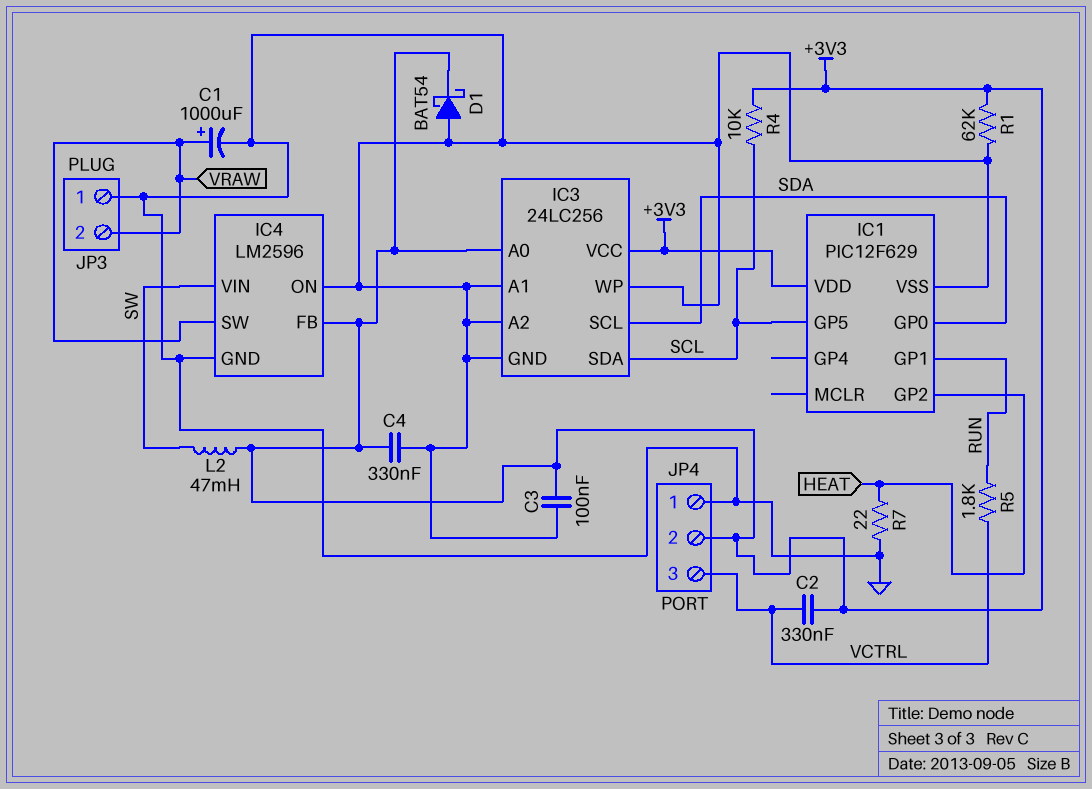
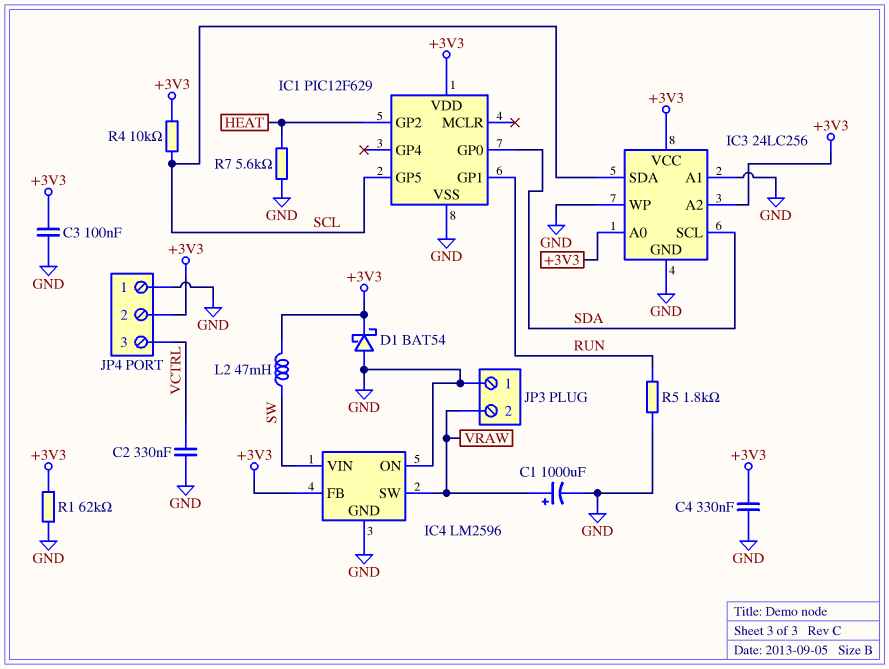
C2: 330nF (+3V3, VCTRL) -> 330nF (GND, VCTRL)
IC3 pin A2: GND -> +3V3
R5: 1.8k (RUN, VCTRL) -> 1.8k (GND, RUN)
R7: 22 (GND, HEAT) -> 5.6k (GND, HEAT)

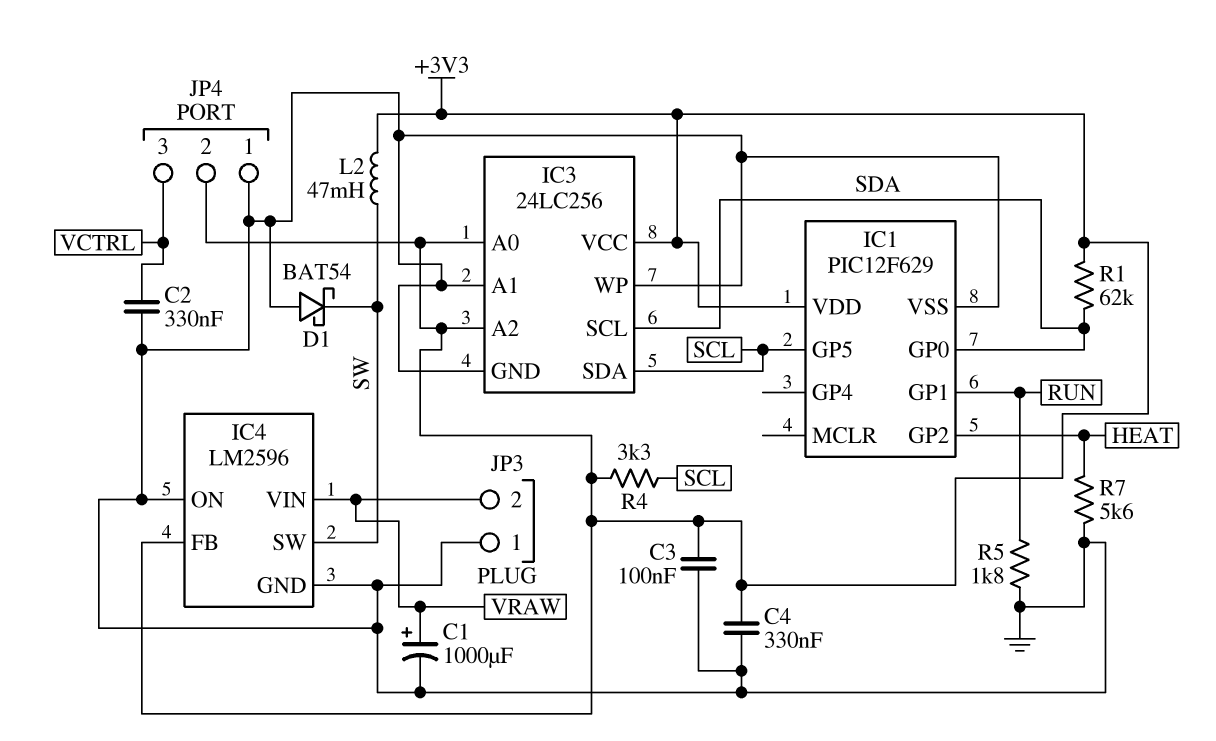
D1: schottky BAT54 (A GND, K +3V3) -> schottky BAT54 (A GND, K SW)
IC4 pin SW: VRAW -> SW
IC4 pin VIN: SW -> VRAW
R1: 62k (+3V3, GND) -> 62k (+3V3, SDA)
R4: 10k (+3V3, SCL) -> 3.3k (+3V3, SCL)

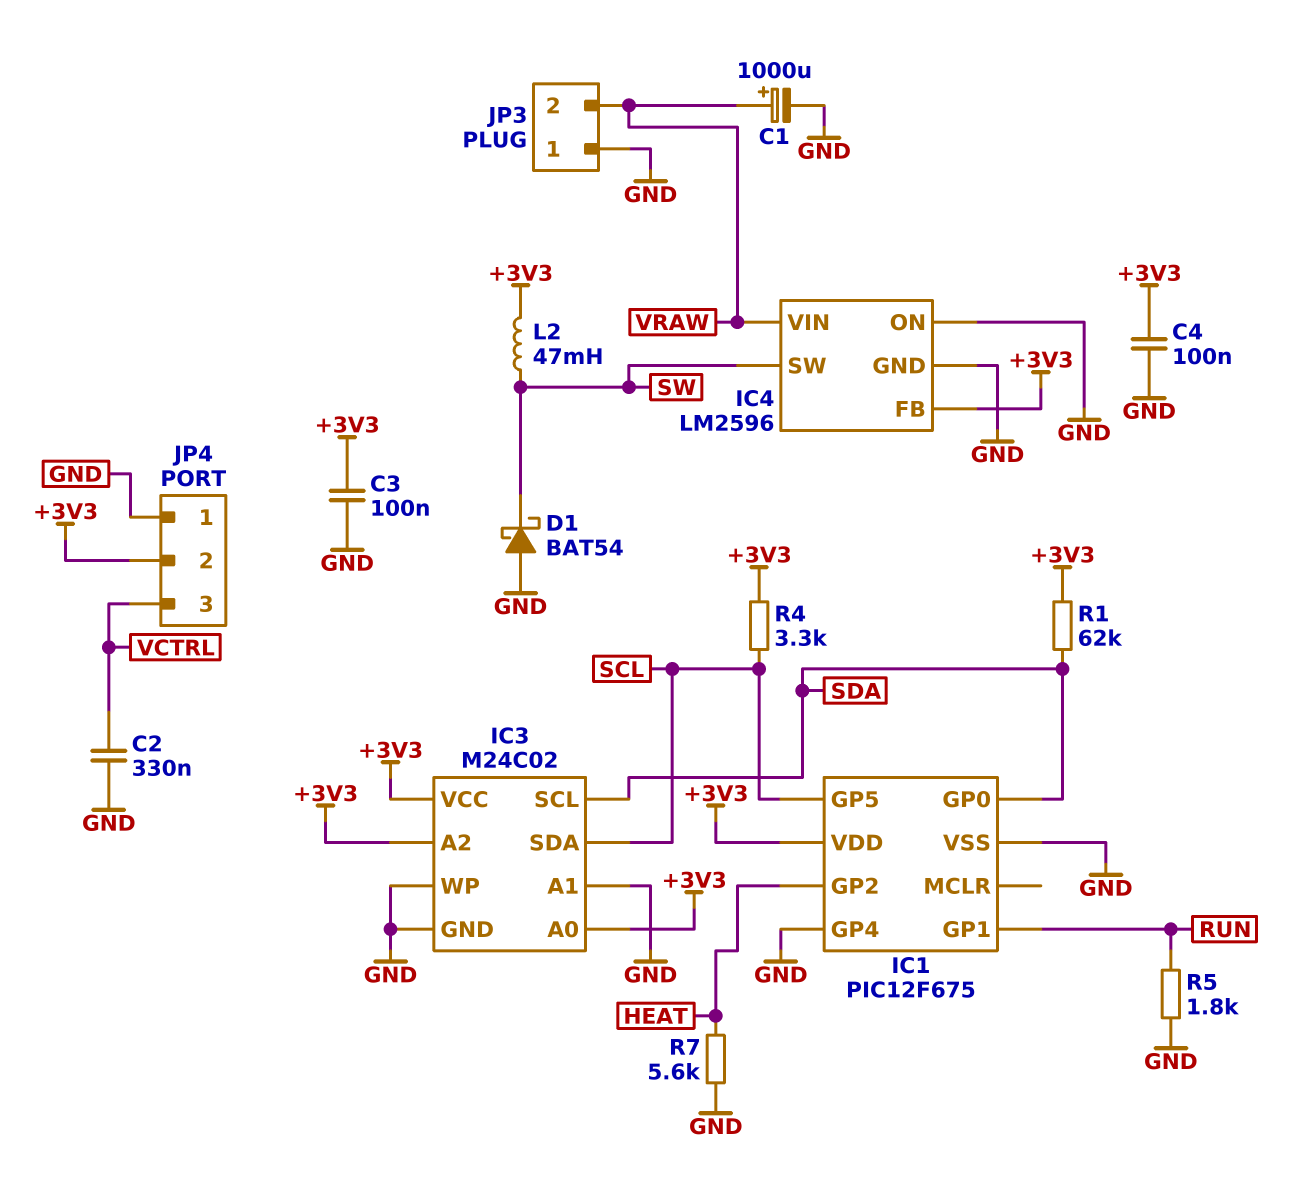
C4: 330nF (+3V3, GND) -> 100nF (+3V3, GND)
IC1: PIC12F629 -> PIC12F675
IC1 pin GP4: none -> GND
IC3: 24LC256 -> M24C02

